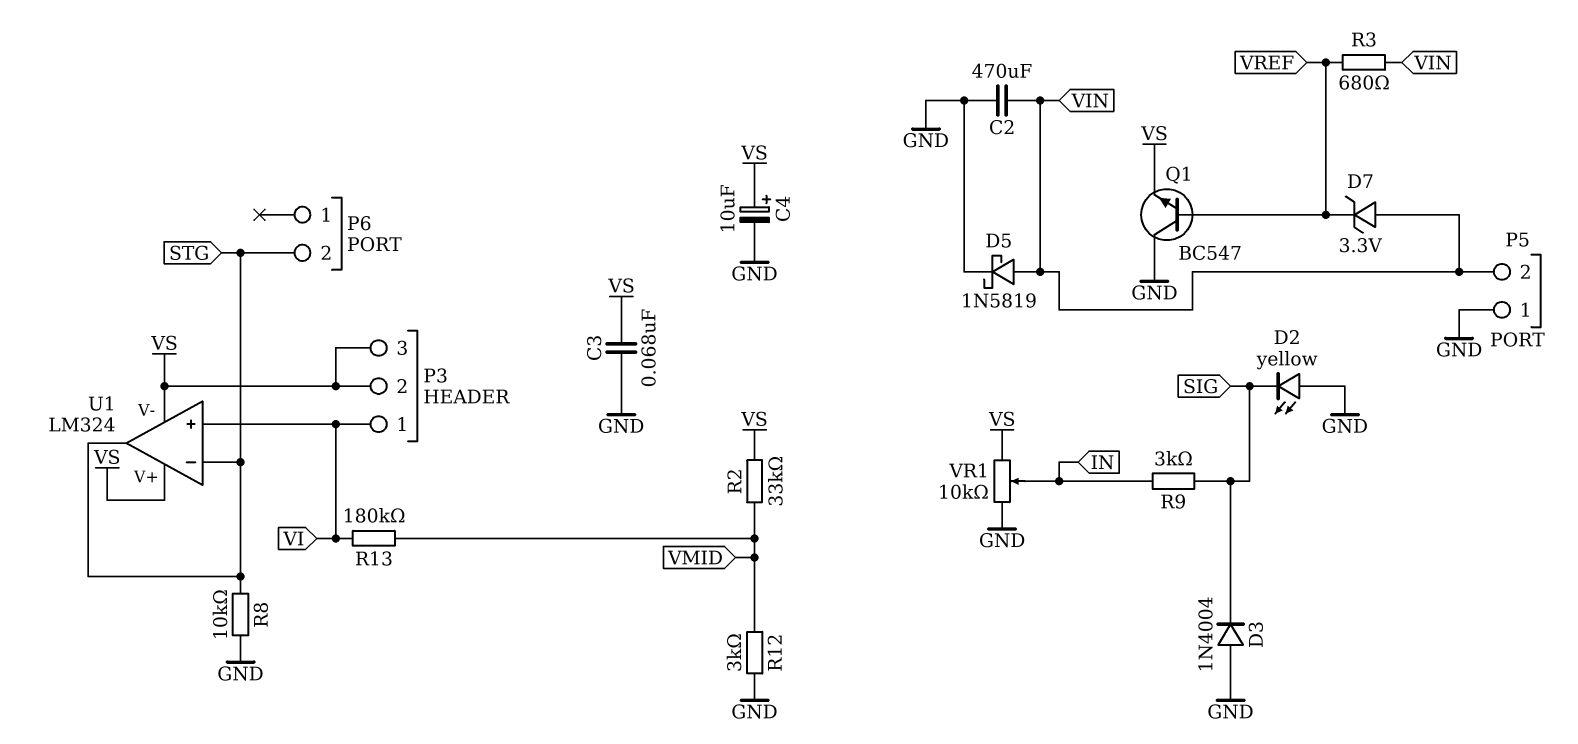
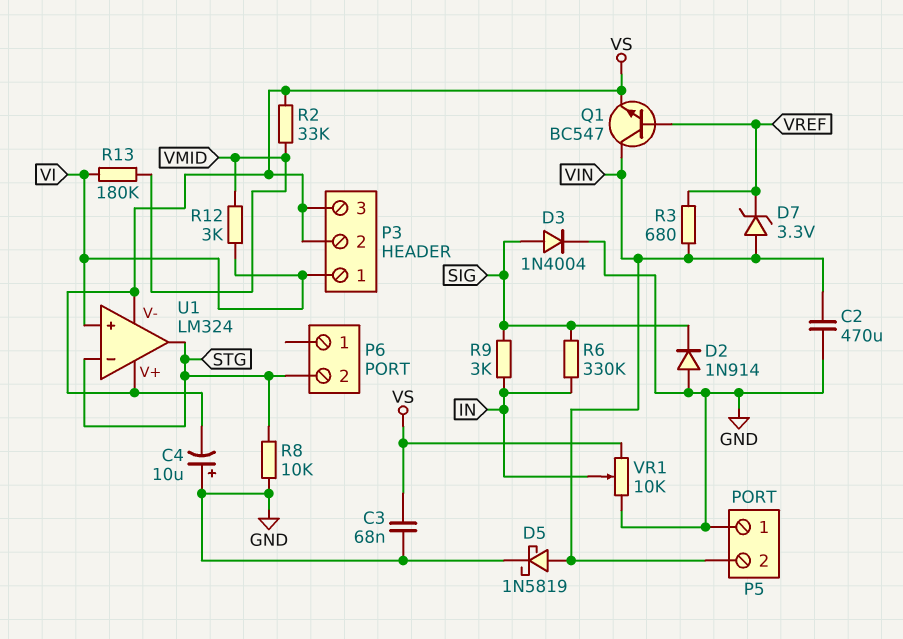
C4: 10uF (plus VS, minus GND) -> 10uF (plus GND, minus VS)
D2: LED yellow (A GND, K SIG) -> diode 1N914 (A GND, K SIG)
D3: diode 1N4004 (A GND, K SIG) -> diode 1N4004 (A SIG, K GND)
Q1: NPN BC547 (B VREF, C GND, E VS) -> NPN BC547 (B VREF, C VIN, E VS)
R6: none -> 330k (IN, SIG)
R12: 3k (GND, VMID) -> 3k (VI, VMID)

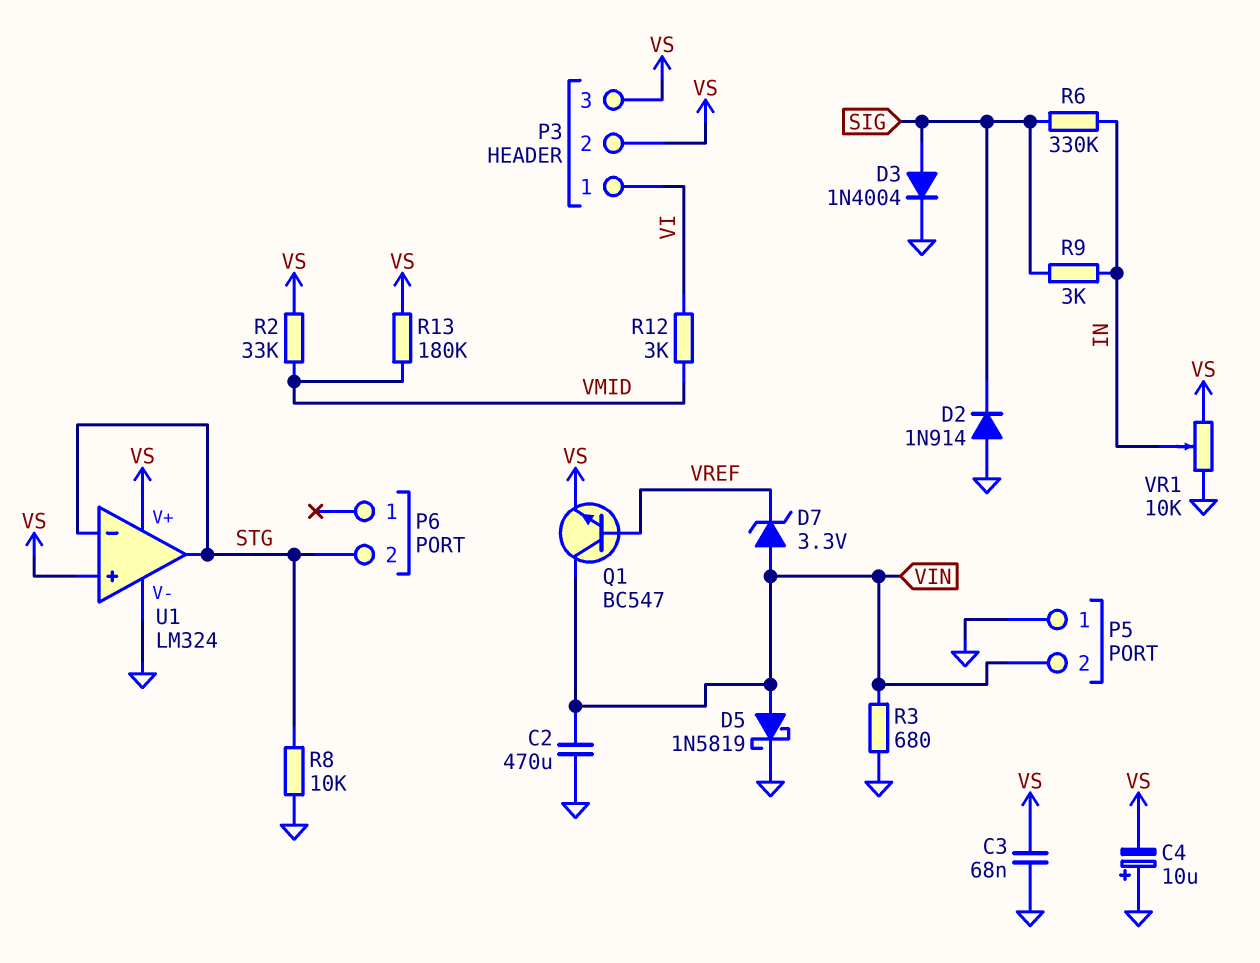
R3: 680 (VIN, VREF) -> 680 (GND, VIN)
R13: 180k (VI, VMID) -> 180k (VMID, VS)
U1 pin V-: VS -> GND
U1 pin in+: VI -> VS

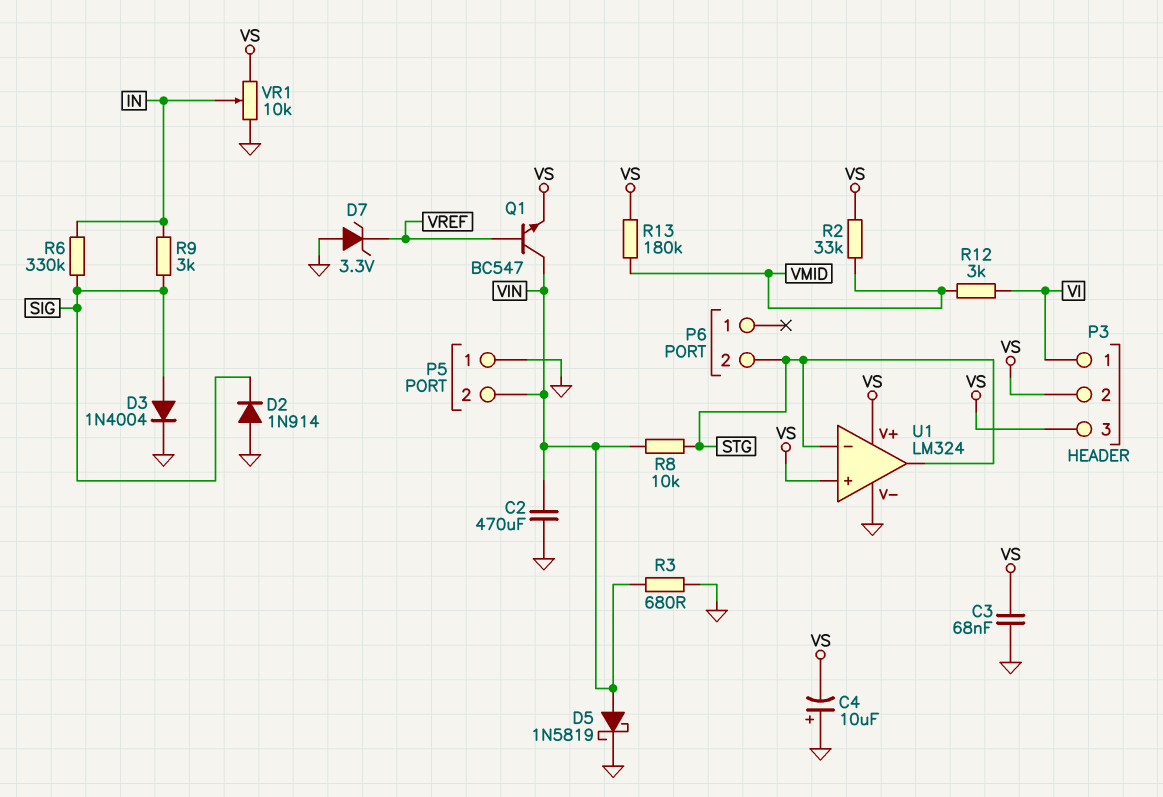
D7: zener 3.3V (A VIN, K VREF) -> zener 3.3V (A GND, K VREF)
R8: 10k (GND, STG) -> 10k (STG, VIN)

